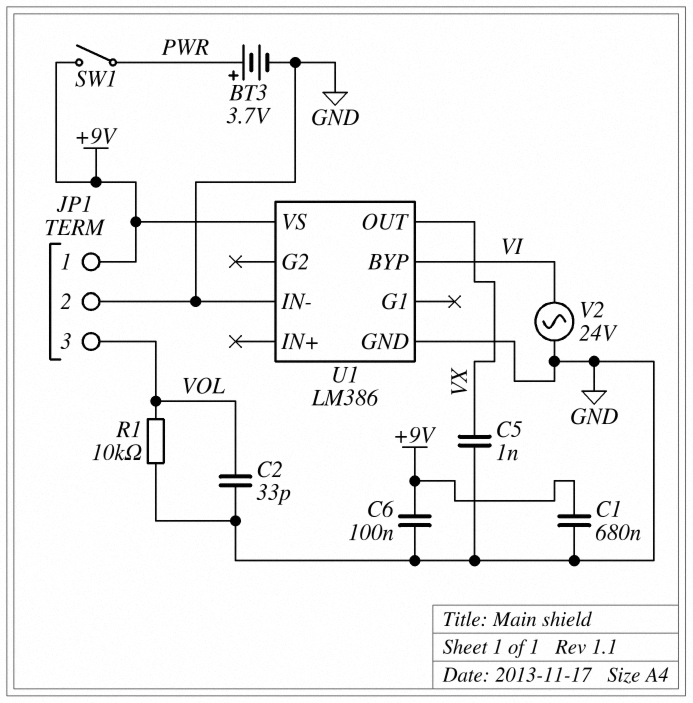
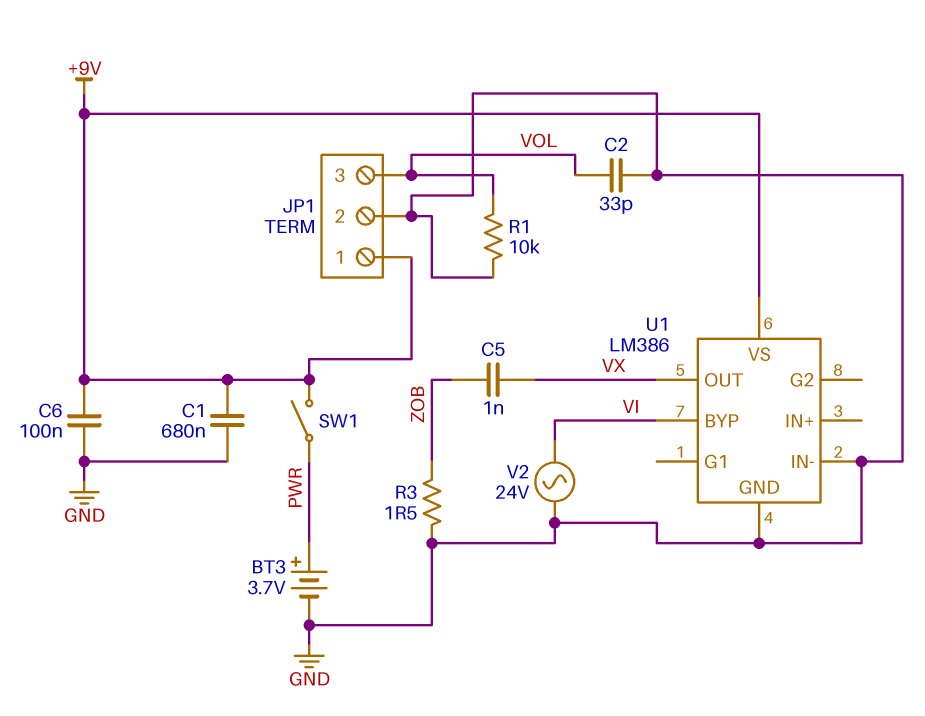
C5: 1nF (GND, VX) -> 1nF (VX, ZOB)
R3: none -> 1.5 (GND, ZOB)

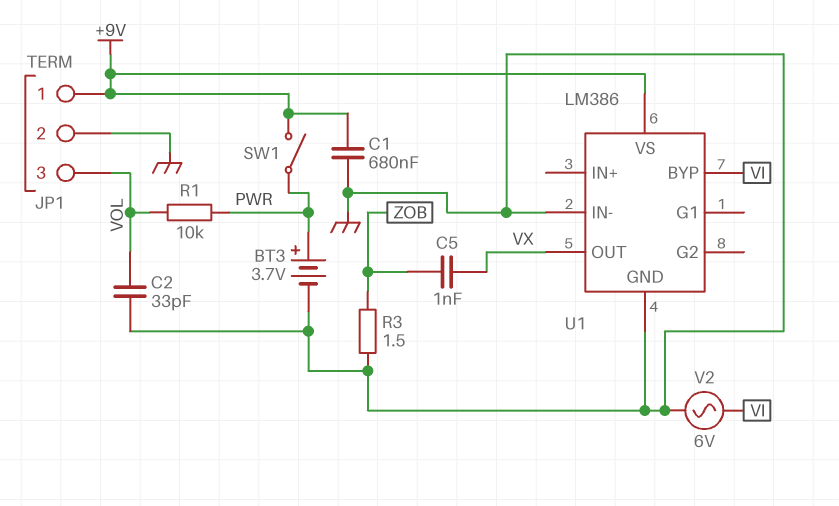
C6: 100nF (+9V, GND) -> none
R1: 10k (GND, VOL) -> 10k (PWR, VOL)
V2: AC 24V (GND, VI) -> AC 6V (GND, VI)

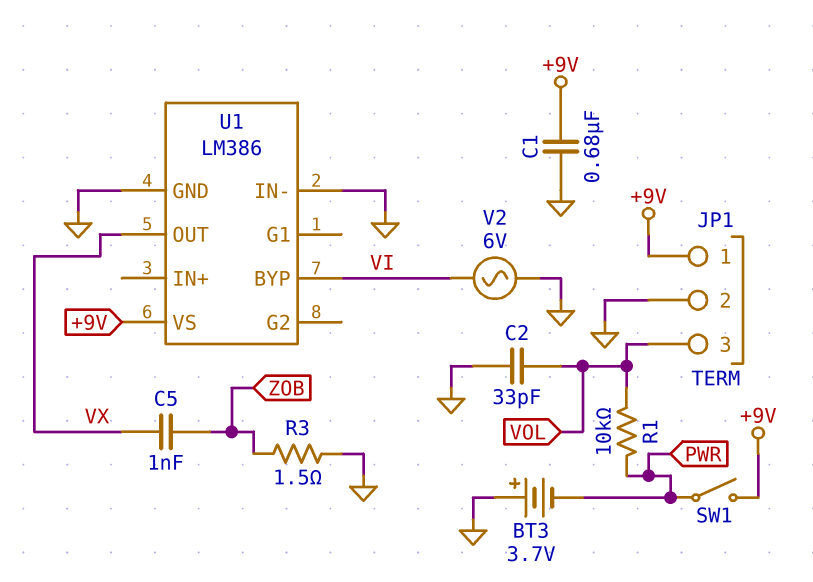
BT3: 3.7V (plus PWR, minus GND) -> 3.7V (plus GND, minus PWR)

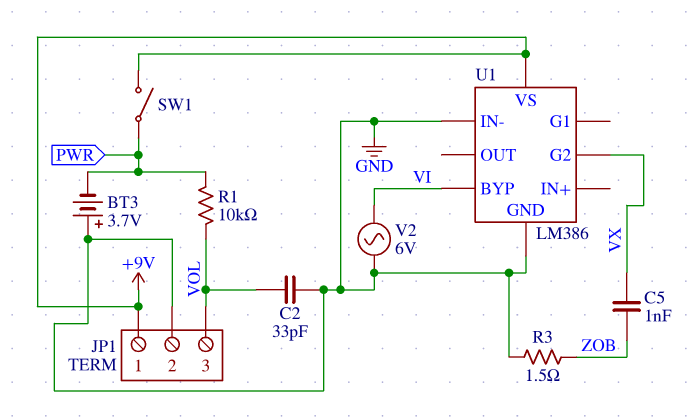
C1: 680nF (+9V, GND) -> none
U1 pin G2: none -> VX
U1 pin OUT: VX -> none

